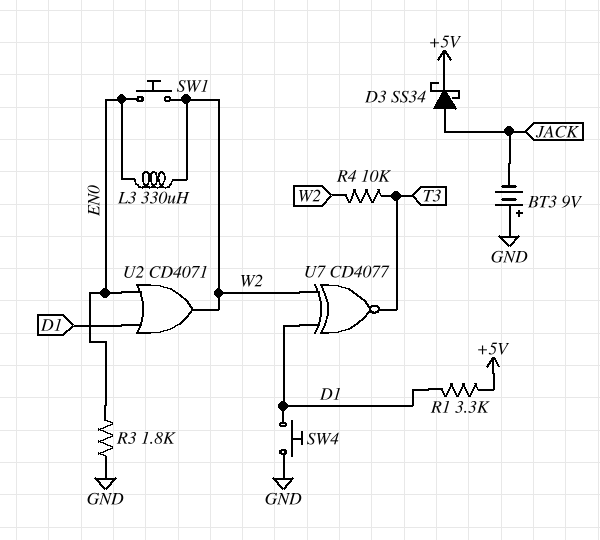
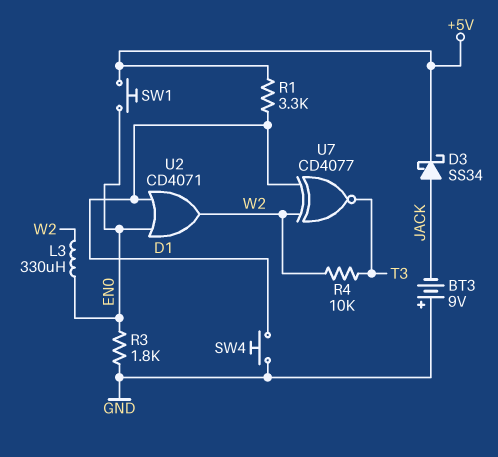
SW1: button (EN0, W2) -> button (+5V, EN0)

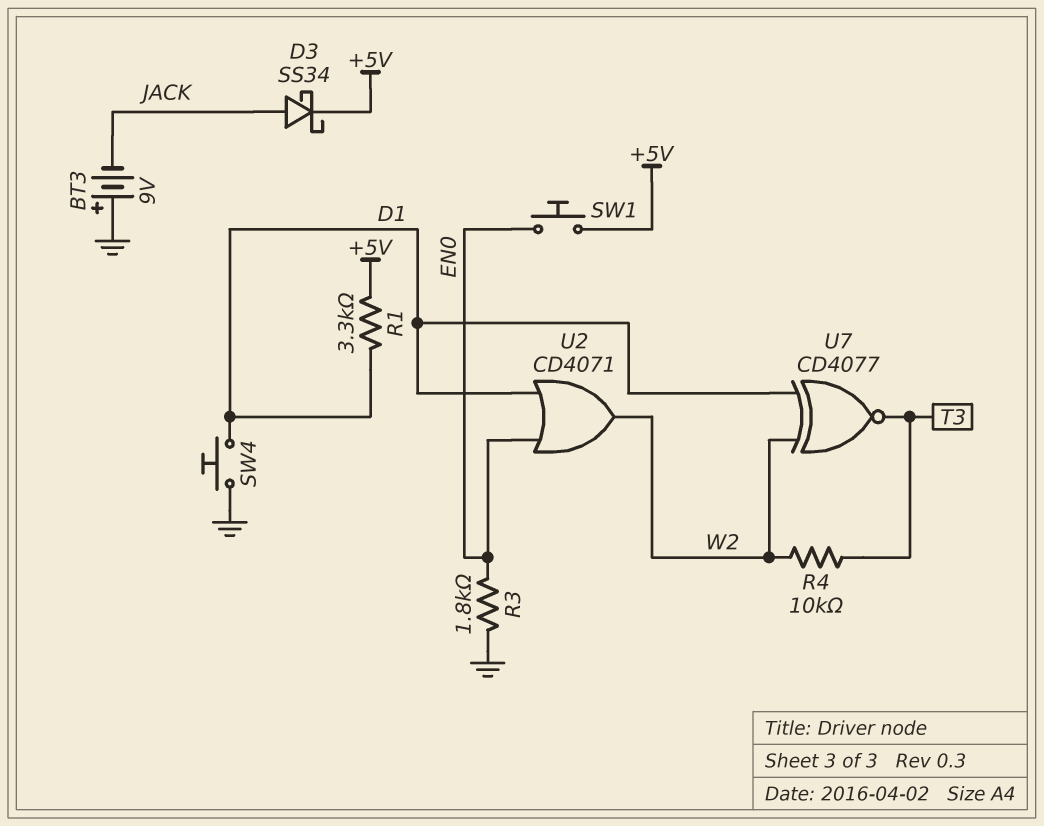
L3: 330uH (EN0, W2) -> none

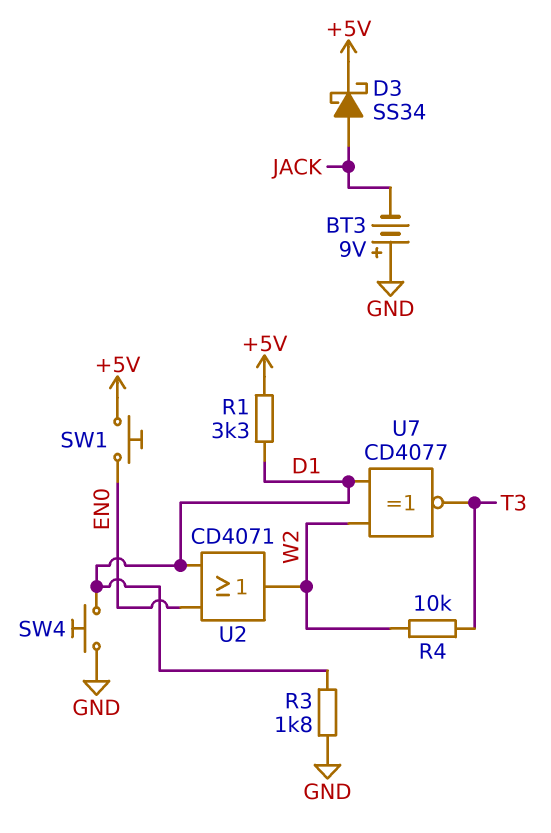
R3: 1.8k (EN0, GND) -> 1.8k (D1, GND)

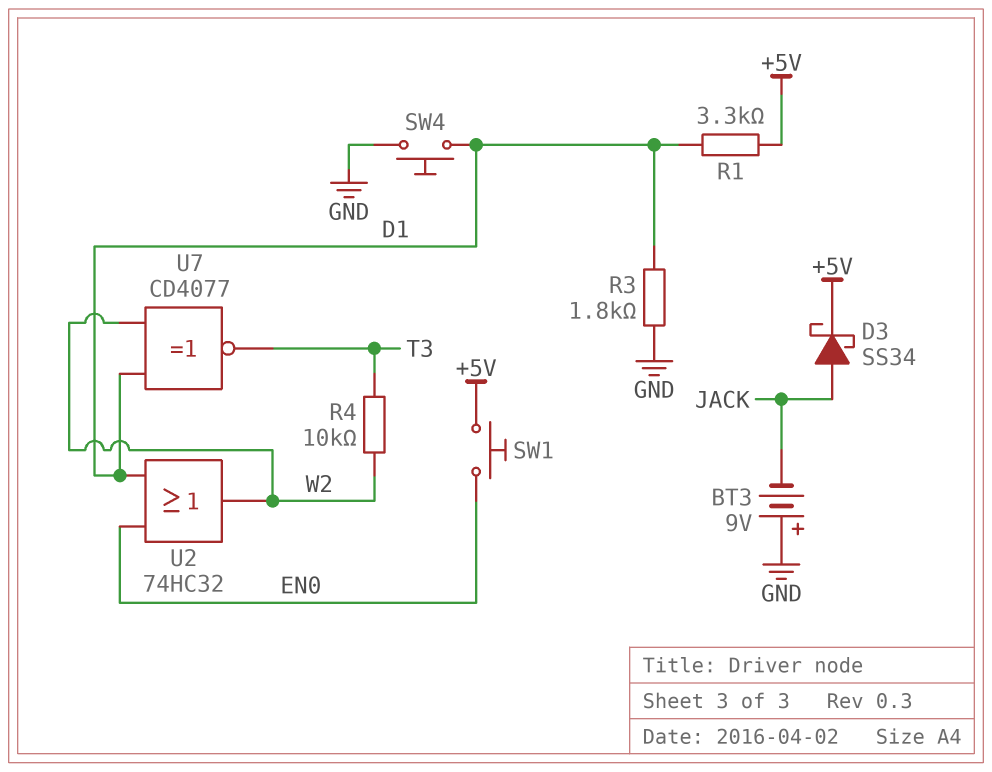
U2: OR CD4071 (in D1, in EN0, out W2) -> OR 74HC32 (in D1, in EN0, out W2)

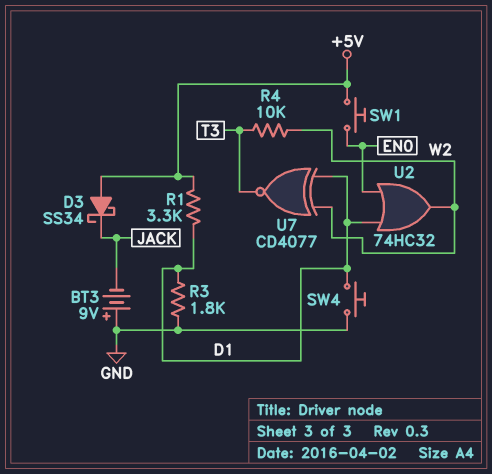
D3: schottky SS34 (A JACK, K +5V) -> schottky SS34 (A +5V, K JACK)

